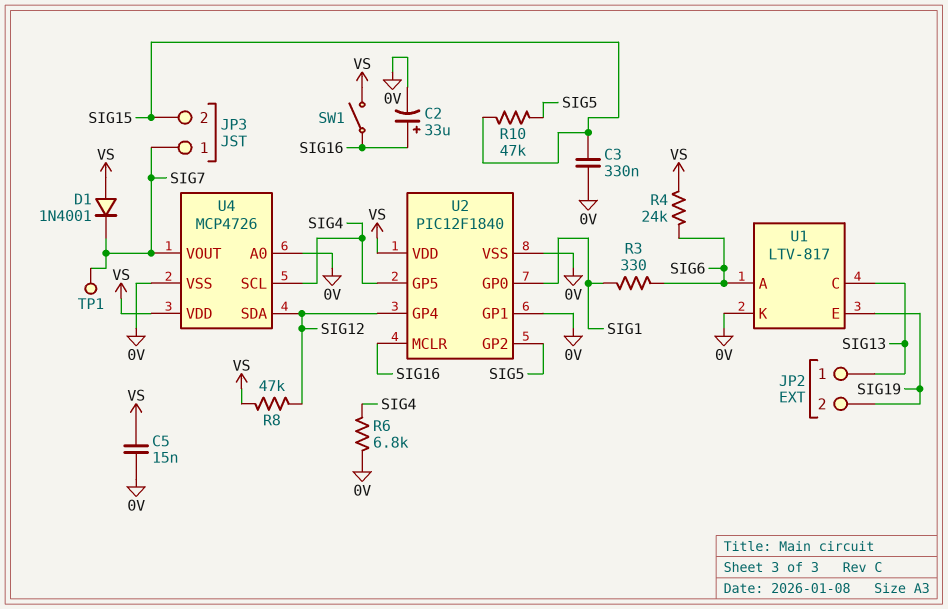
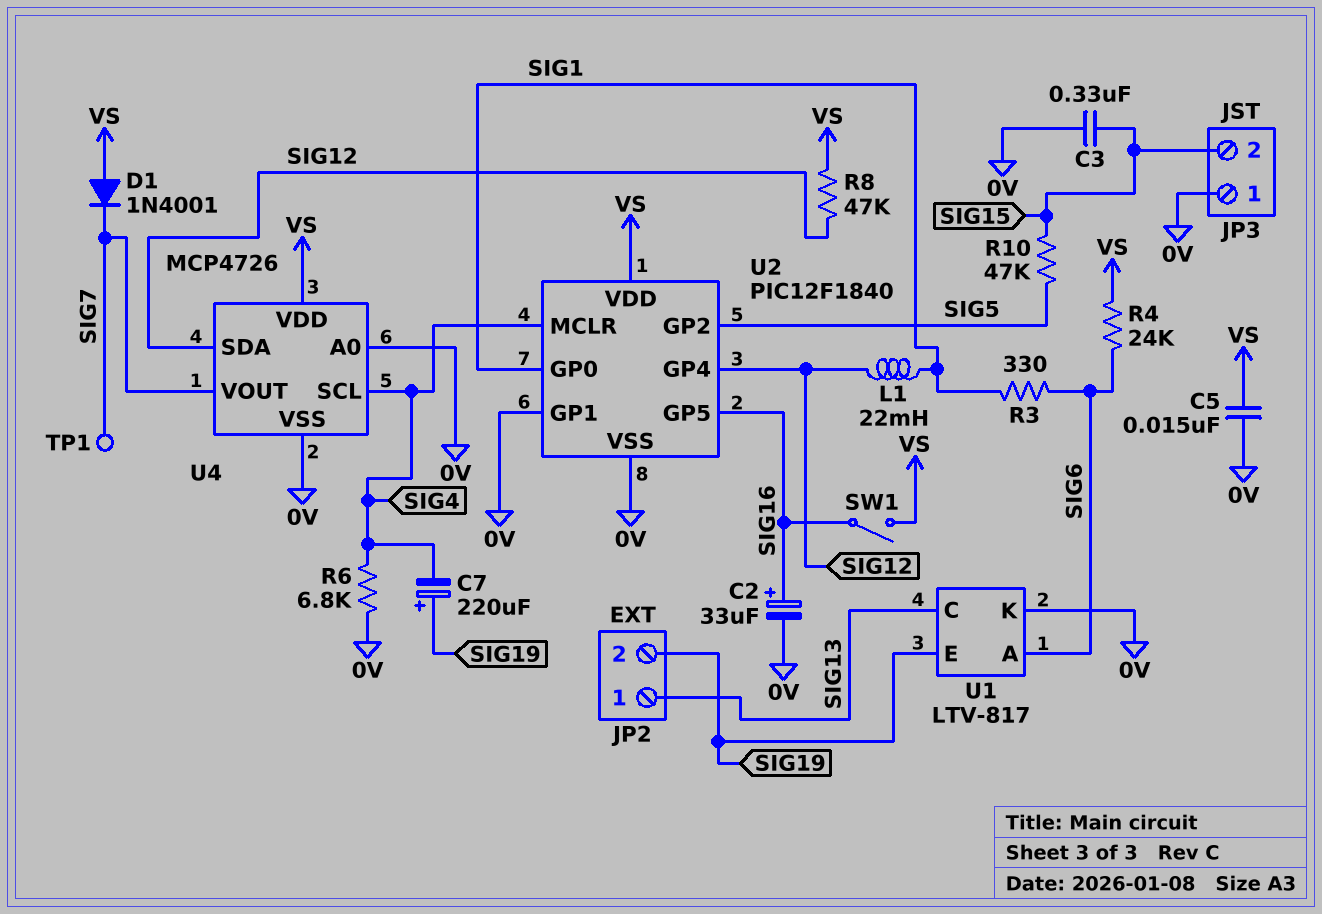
C7: none -> 220uF (plus SIG19, minus SIG4)
JP3 pin 1: SIG7 -> 0V
L1: none -> 22mH (SIG1, SIG12)
U2 pin GP5: SIG4 -> SIG16
U2 pin MCLR: SIG16 -> SIG4

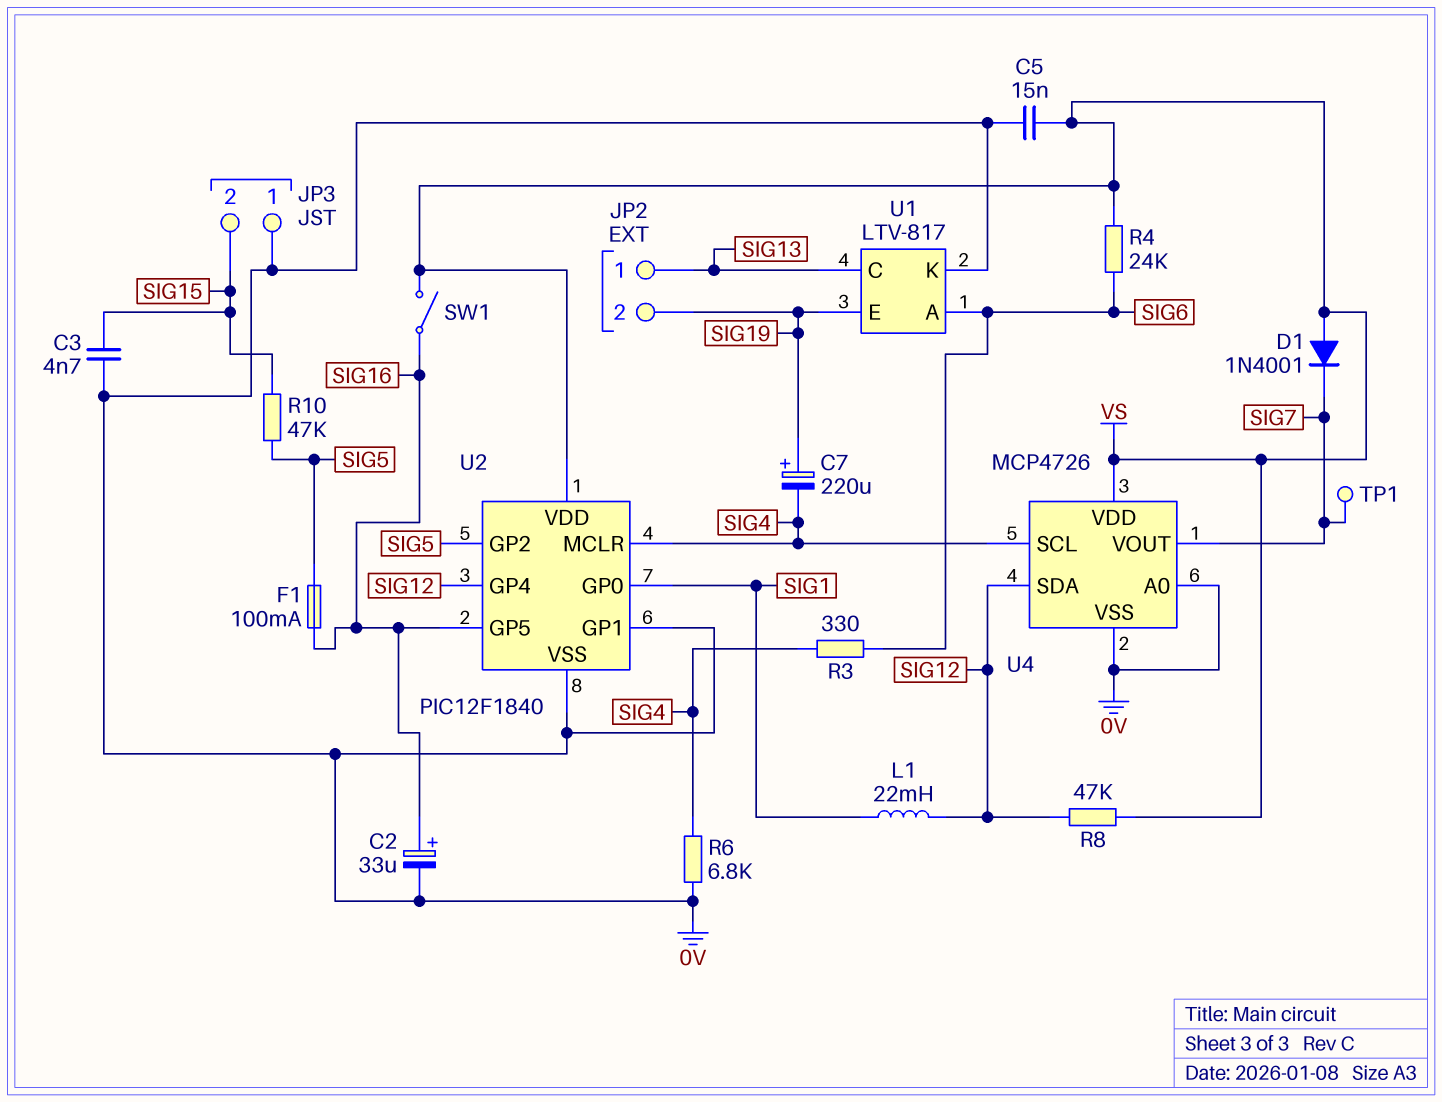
C3: 330nF (0V, SIG15) -> 4.7nF (0V, SIG15)
F1: none -> 100mA (SIG5, SIG16)
R3: 330 (SIG1, SIG6) -> 330 (SIG4, SIG6)

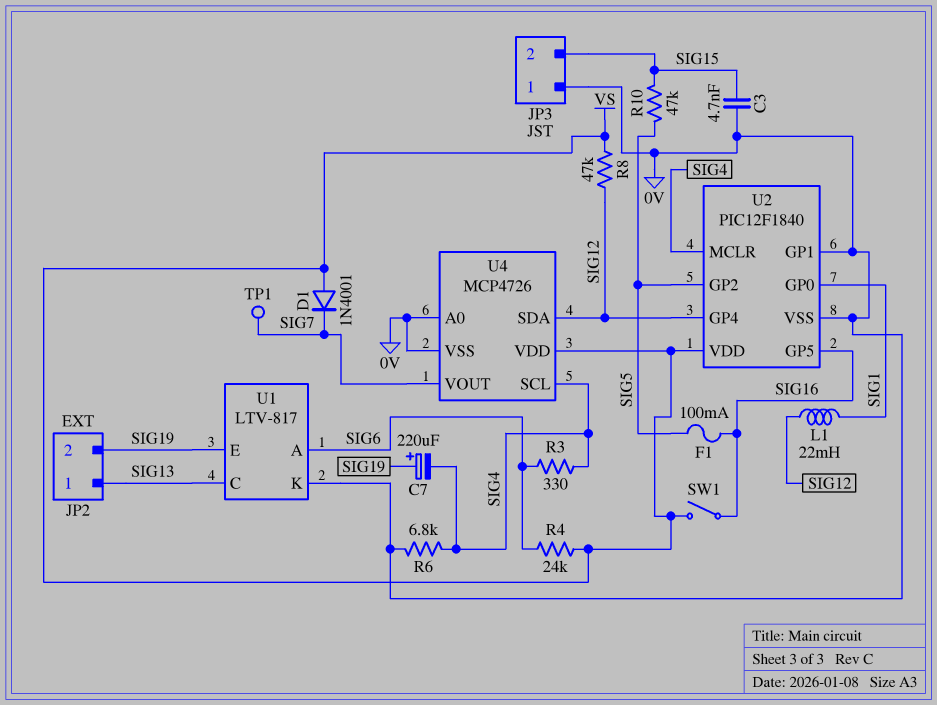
C2: 33uF (plus SIG16, minus 0V) -> none
C5: 15nF (0V, VS) -> none

